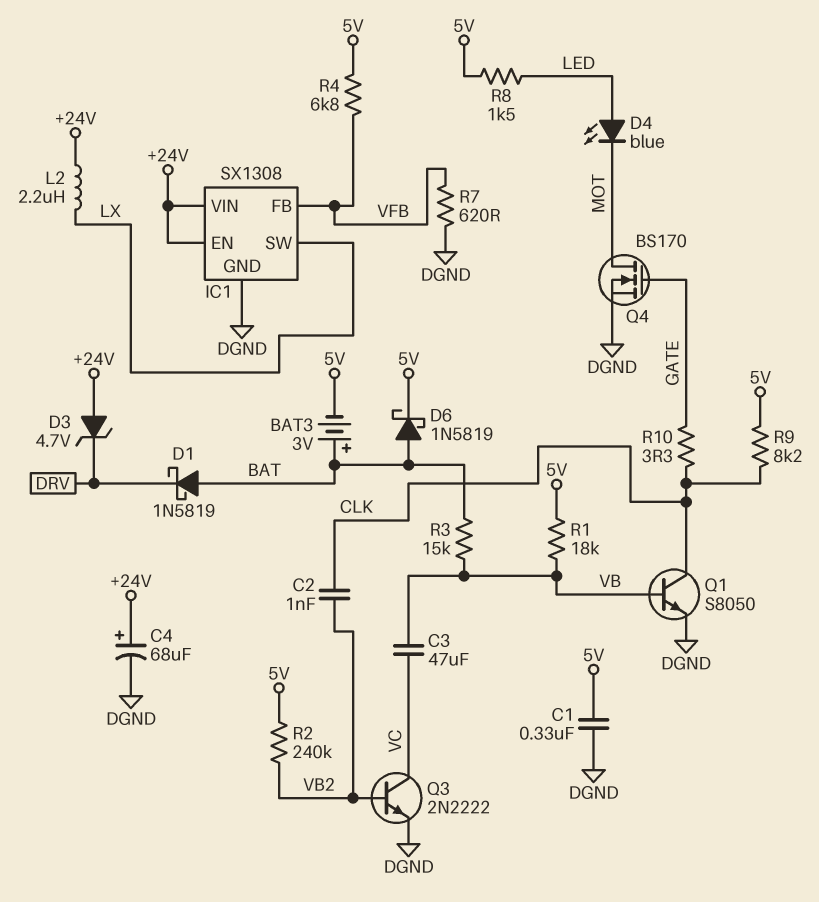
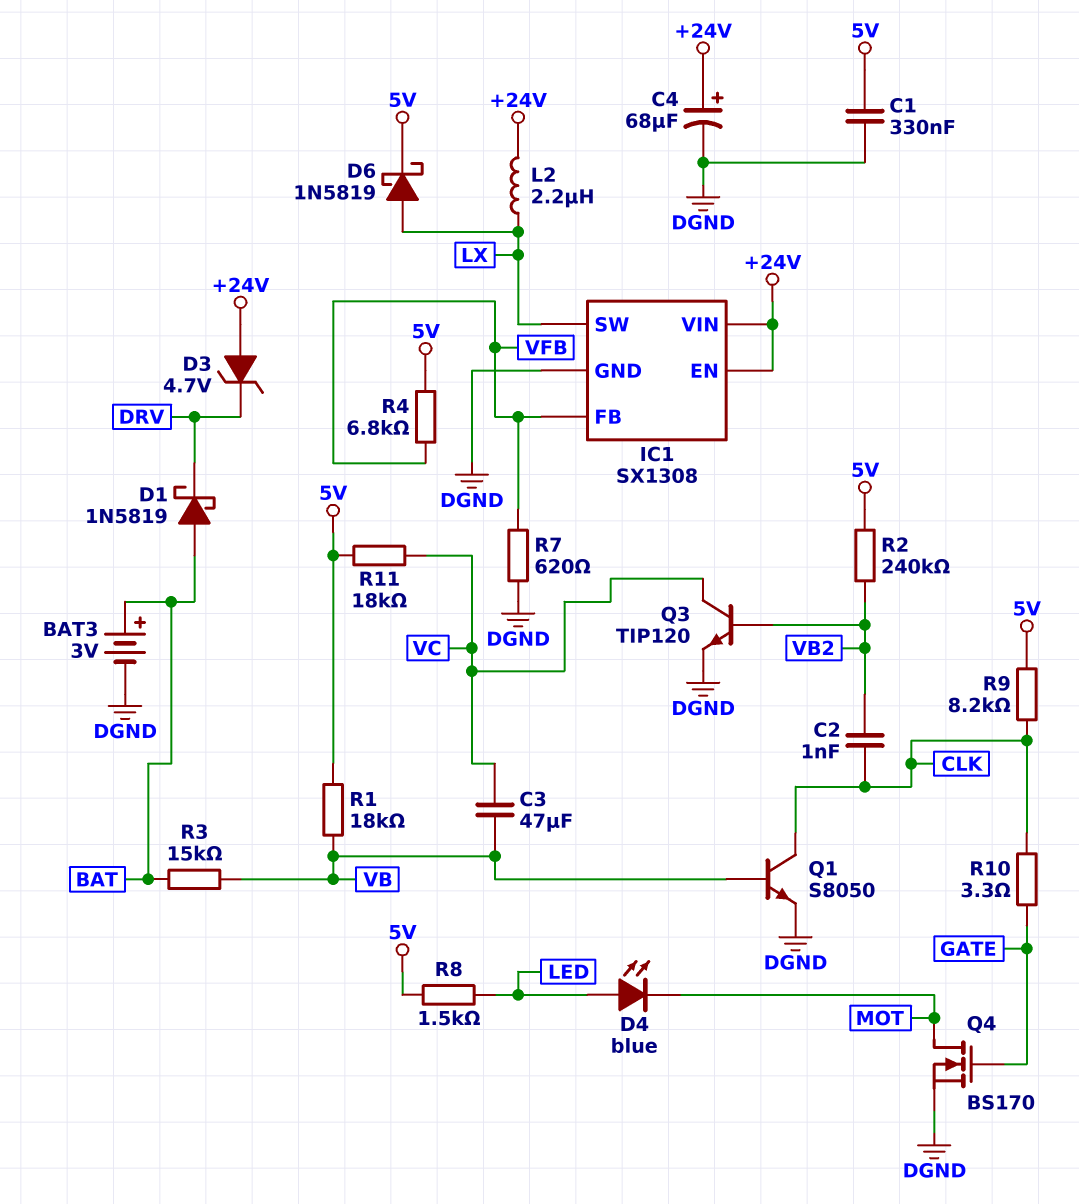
BAT3: 3V (plus BAT, minus 5V) -> 3V (plus BAT, minus DGND)
D6: schottky 1N5819 (A BAT, K 5V) -> schottky 1N5819 (A LX, K 5V)
Q3: NPN 2N2222 (B VB2, C VC, E DGND) -> NPN TIP120 (B VB2, C VC, E DGND)
R11: none -> 18k (5V, VC)

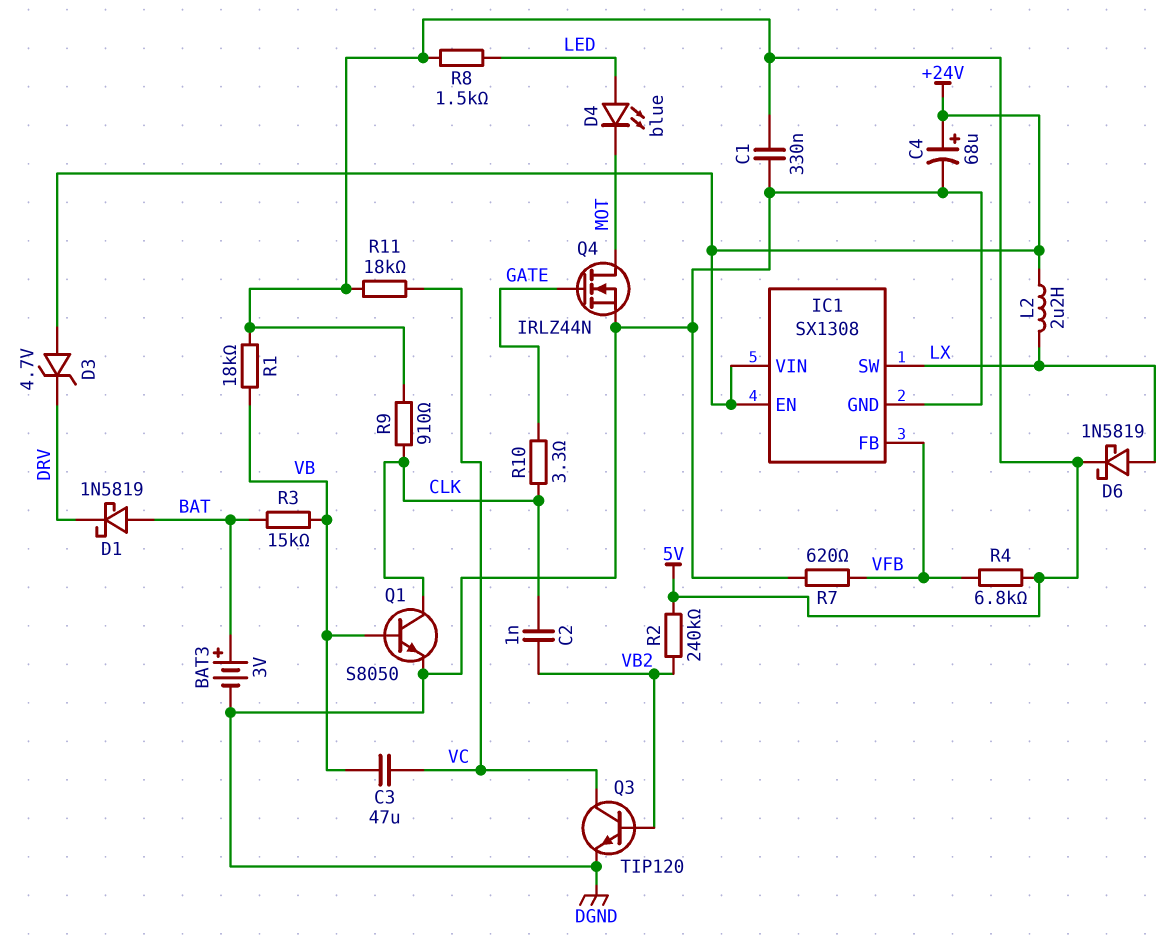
Q4: NMOS BS170 (G GATE, D MOT, S DGND) -> NMOS IRLZ44N (G GATE, D MOT, S DGND)
R9: 8.2k (5V, CLK) -> 910 (5V, CLK)

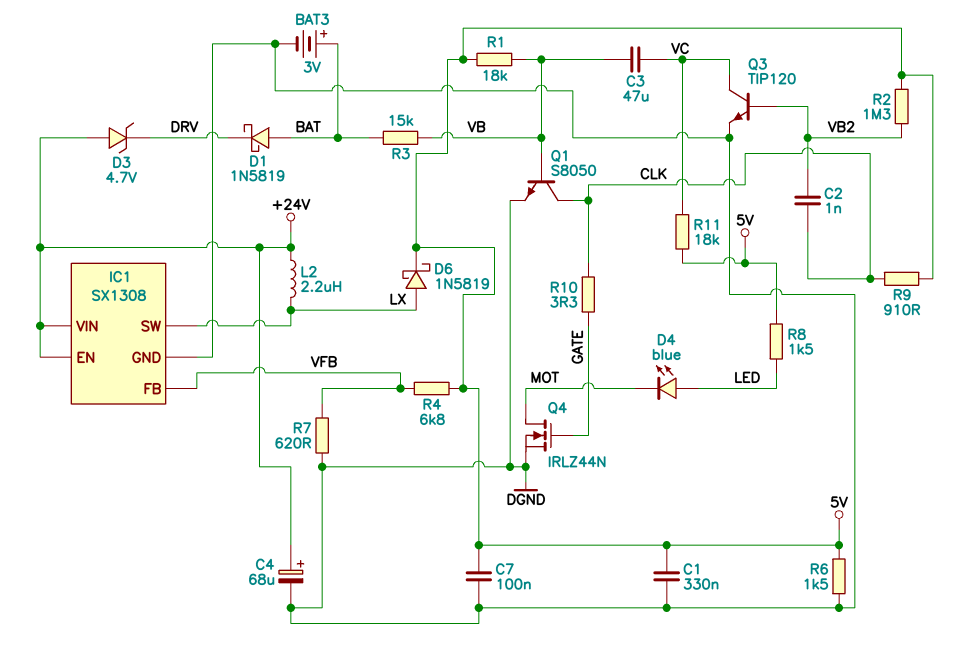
C7: none -> 100nF (5V, DGND)
R2: 240k (5V, VB2) -> 1.3M (5V, VB2)
R6: none -> 1.5k (5V, DGND)

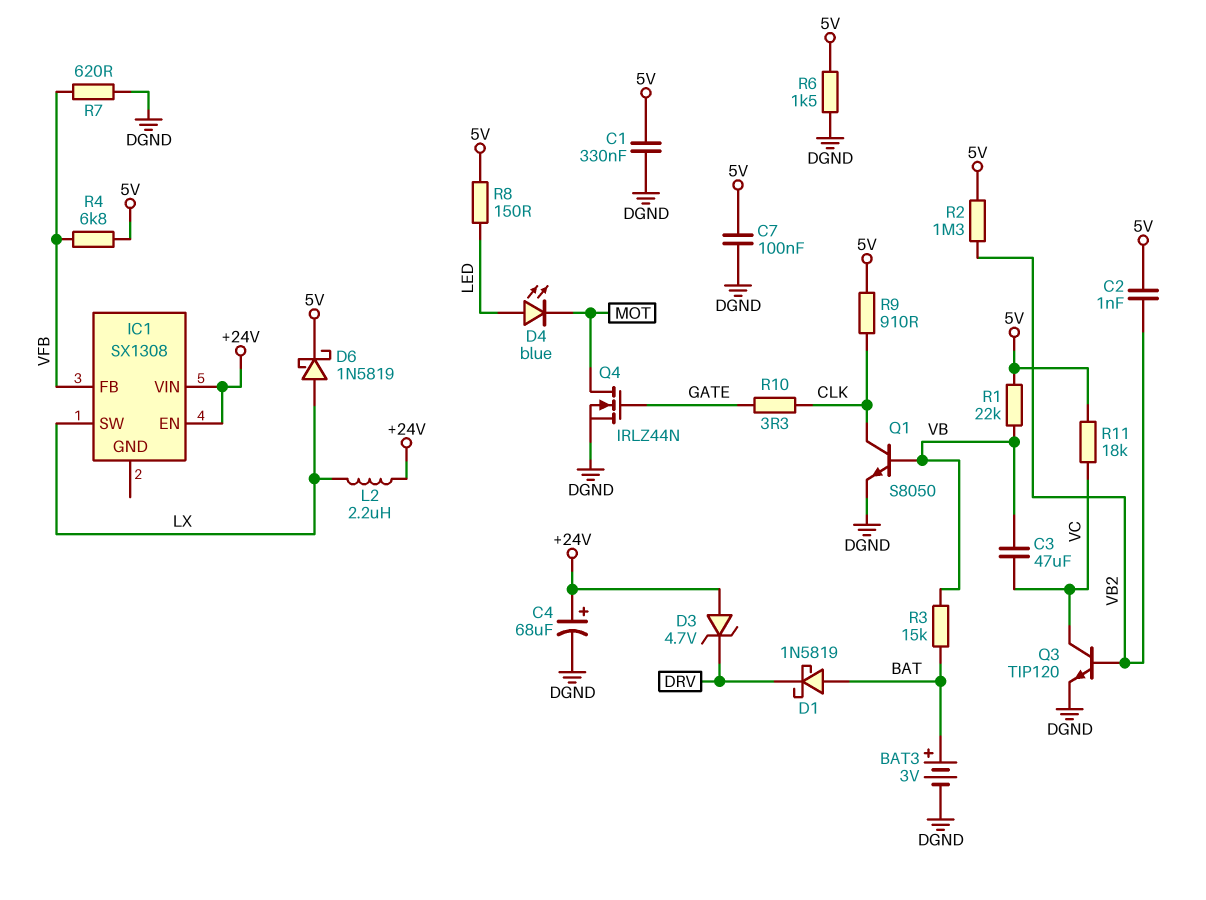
C2: 1nF (CLK, VB2) -> 1nF (5V, VB2)
IC1 pin GND: DGND -> none
R1: 18k (5V, VB) -> 22k (5V, VB)
R8: 1.5k (5V, LED) -> 150 (5V, LED)

